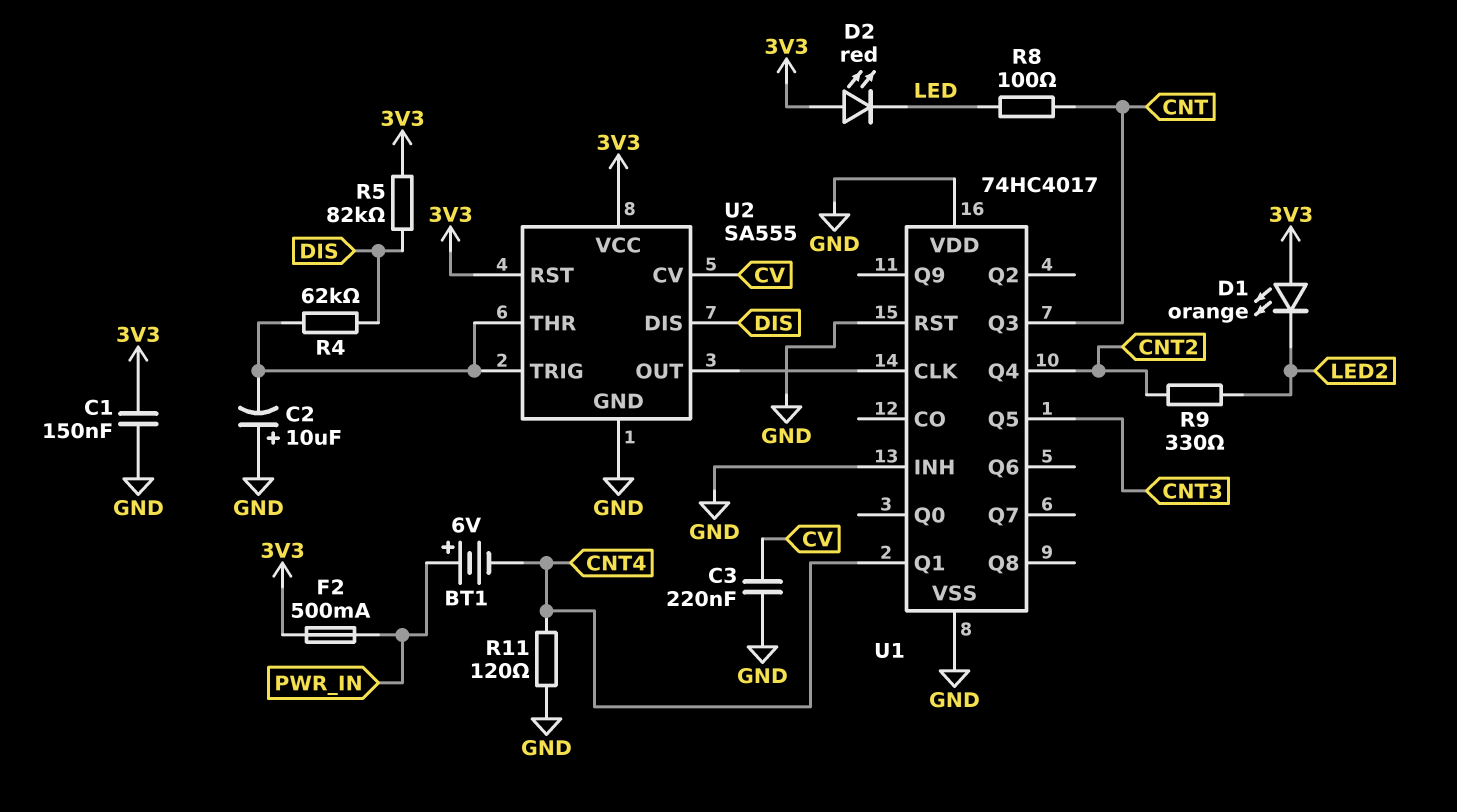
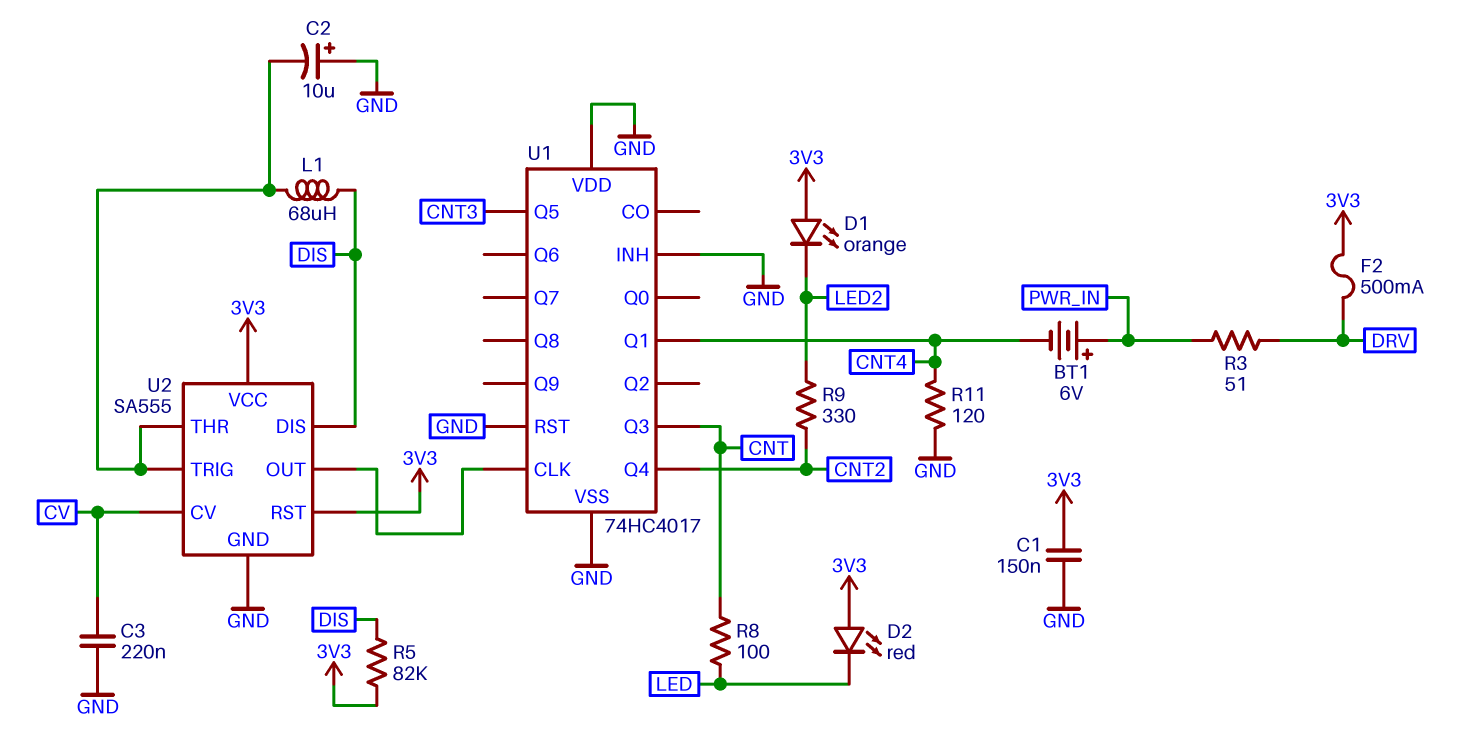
F2: 500mA (3V3, PWR_IN) -> 500mA (3V3, DRV)
L1: none -> 68uH (DIS, U2/THR)
R3: none -> 51 (DRV, PWR_IN)
R4: 62k (DIS, U2/THR) -> none

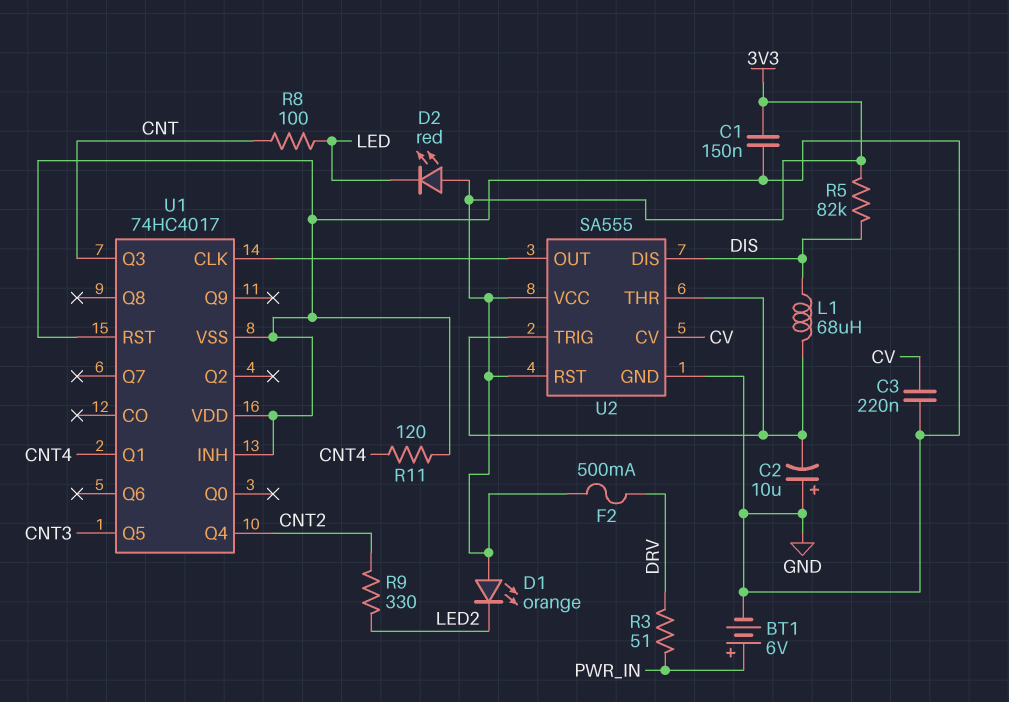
BT1: 6V (plus PWR_IN, minus CNT4) -> 6V (plus PWR_IN, minus GND)

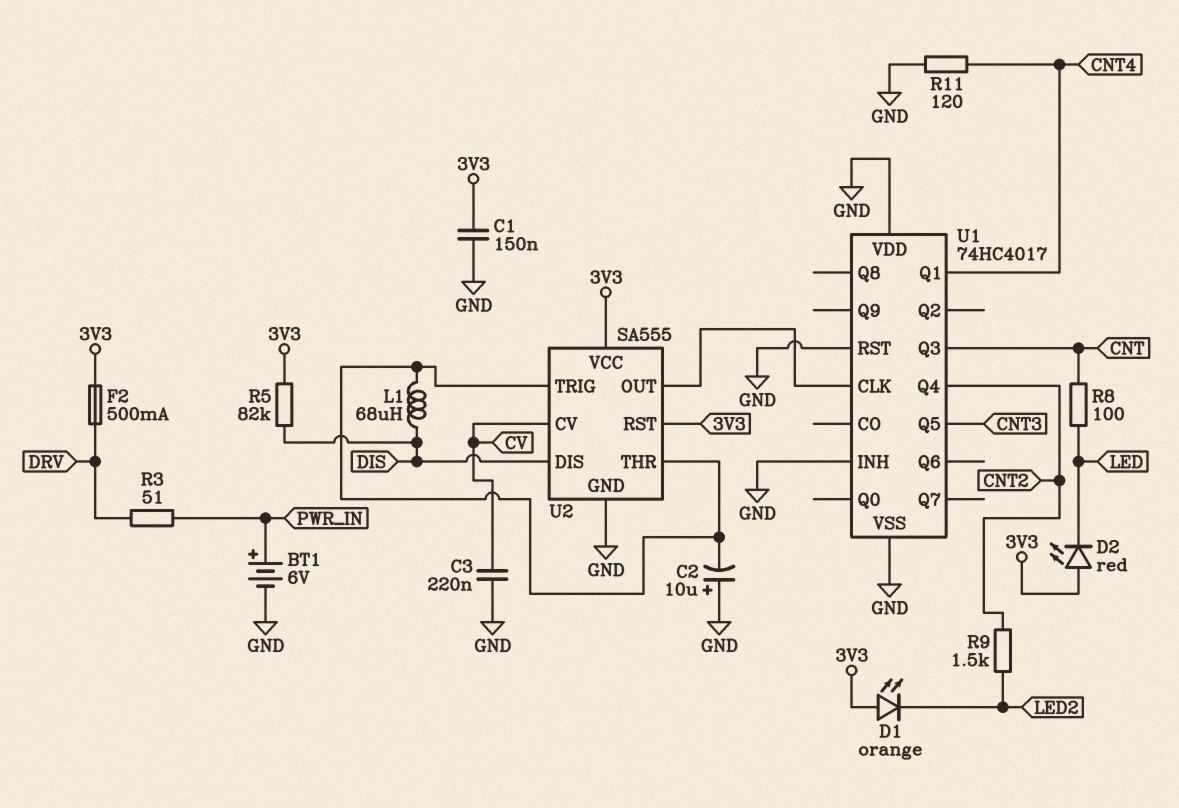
R9: 330 (CNT2, LED2) -> 1.5k (CNT2, LED2)

